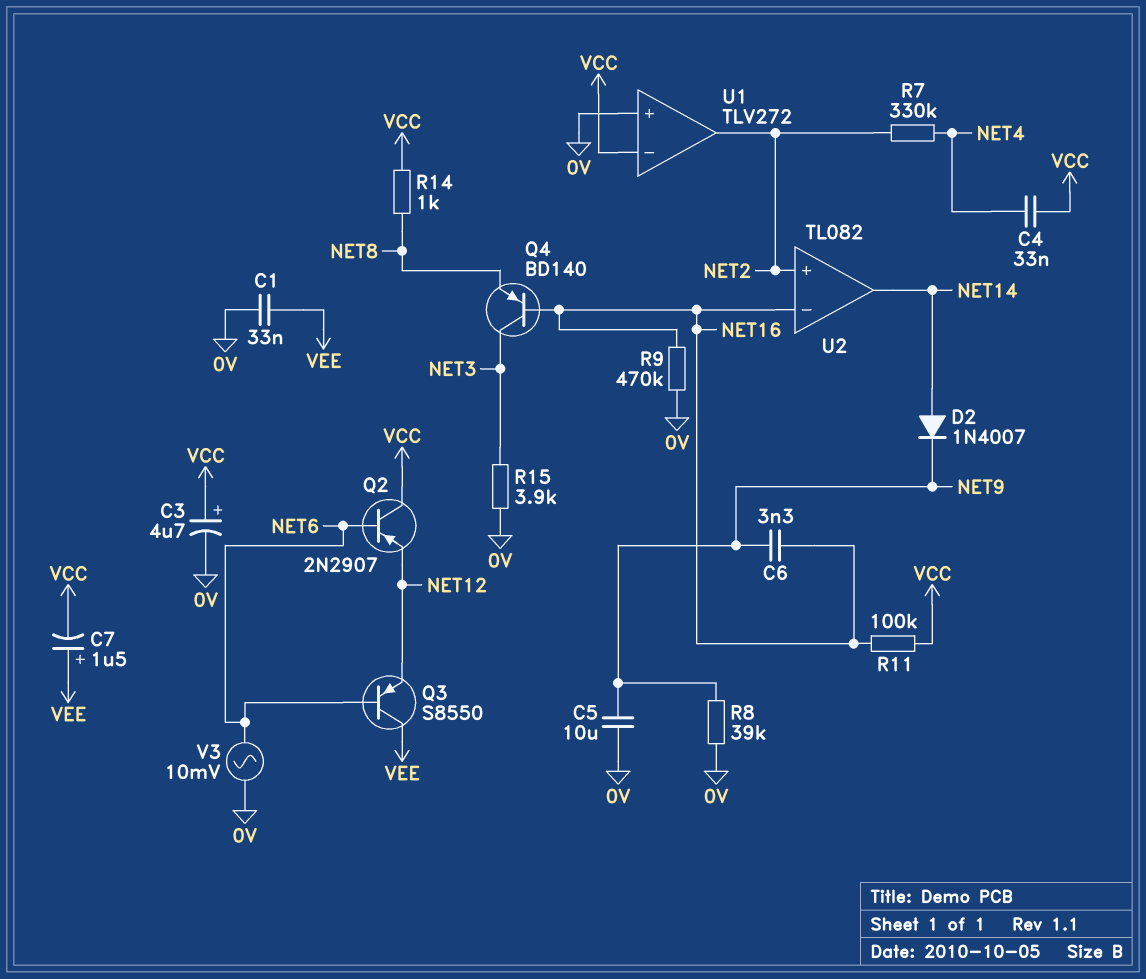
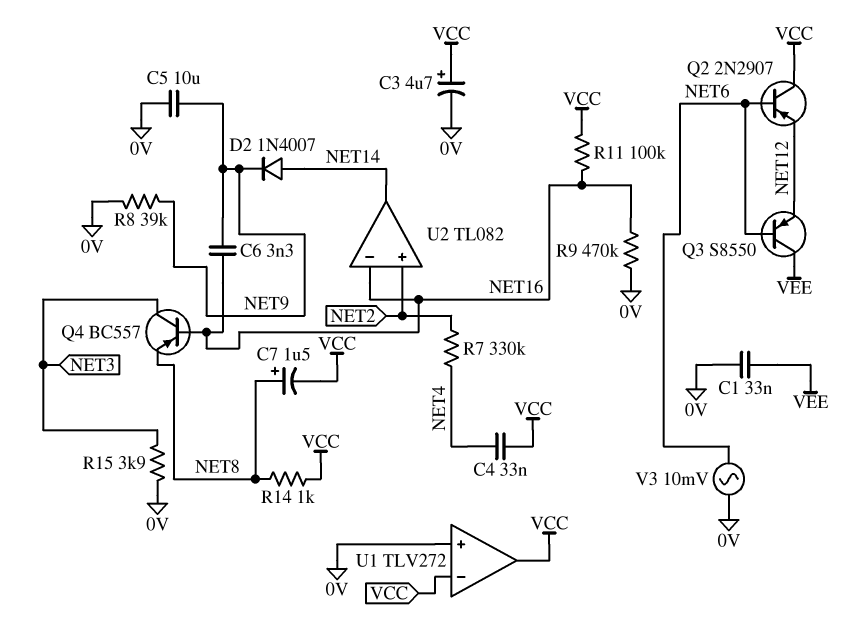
C7: 1.5uF (plus VEE, minus VCC) -> 1.5uF (plus NET8, minus VCC)
Q4: PNP BD140 (B NET16, C NET3, E NET8) -> PNP BC557 (B NET16, C NET3, E NET8)
U1 pin out: NET2 -> VCC

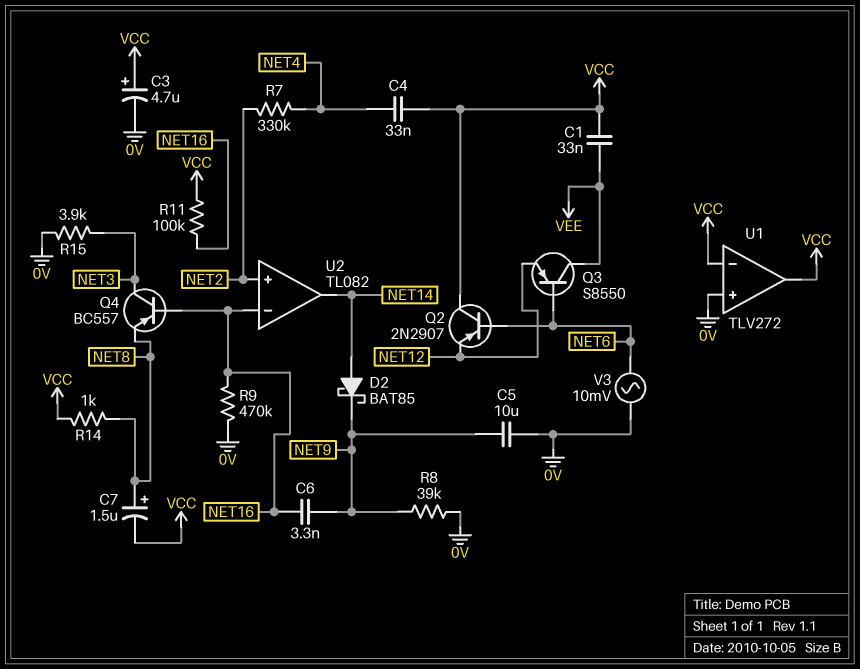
C1: 33nF (0V, VEE) -> 33nF (VCC, VEE)
D2: diode 1N4007 (A NET14, K NET9) -> schottky BAT85 (A NET14, K NET9)

